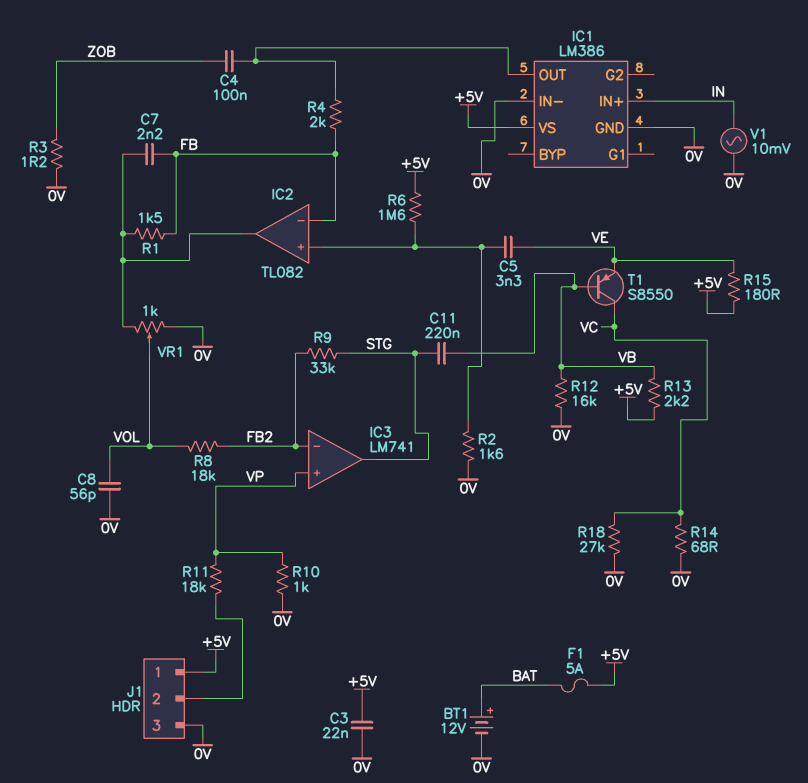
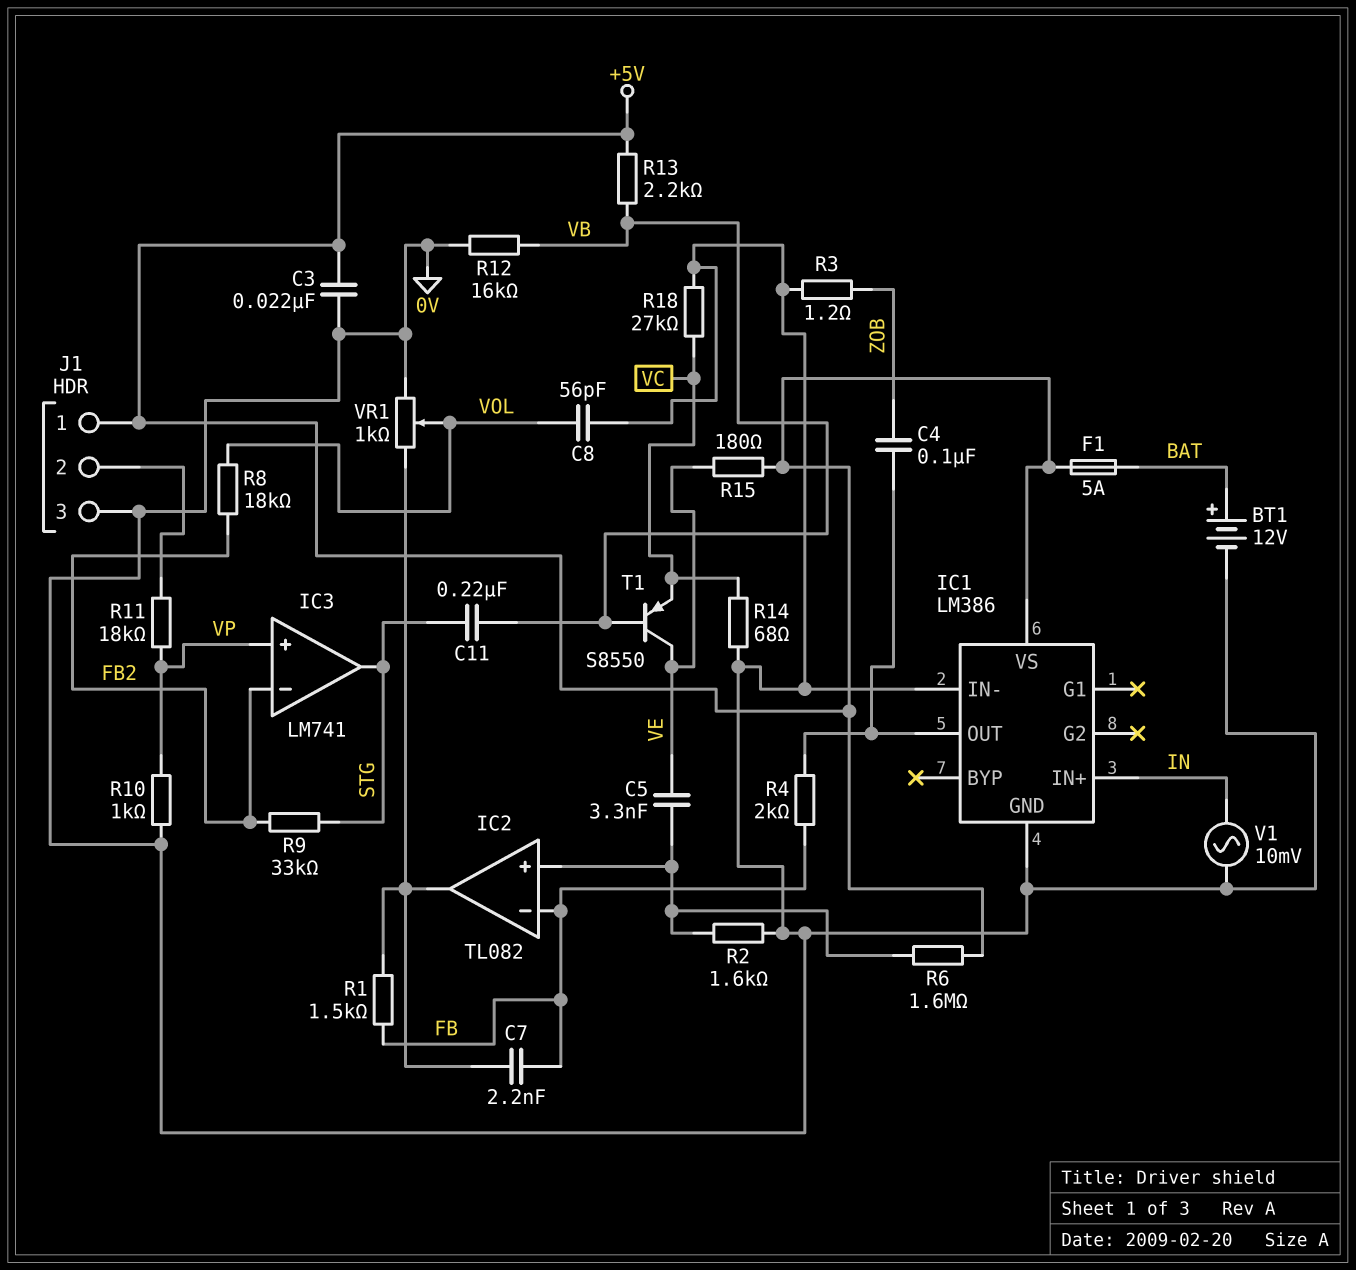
T1: PNP S8550 (B VB, C VC, E VE) -> PNP S8550 (B VB, C VE, E VC)

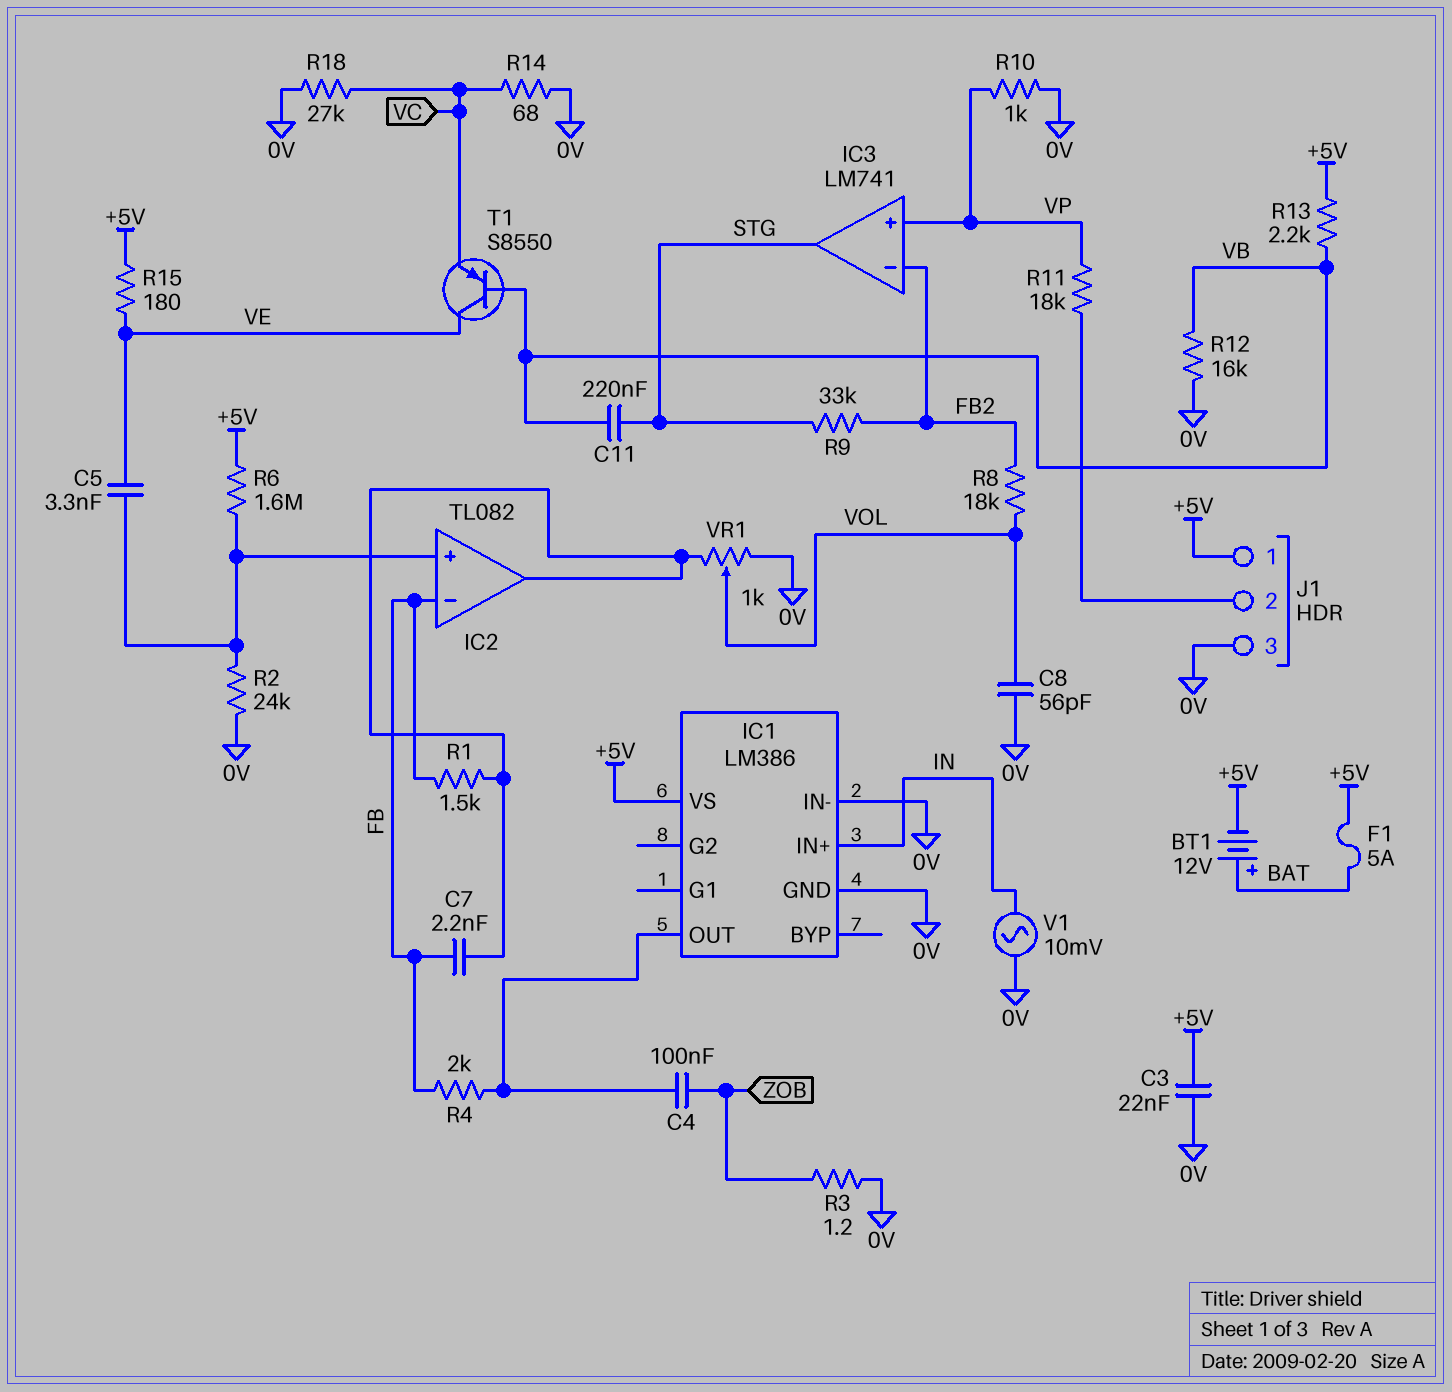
BT1: 12V (plus BAT, minus 0V) -> 12V (plus BAT, minus +5V)
R2: 1.6k (0V, IC2/in+) -> 24k (0V, IC2/in+)

